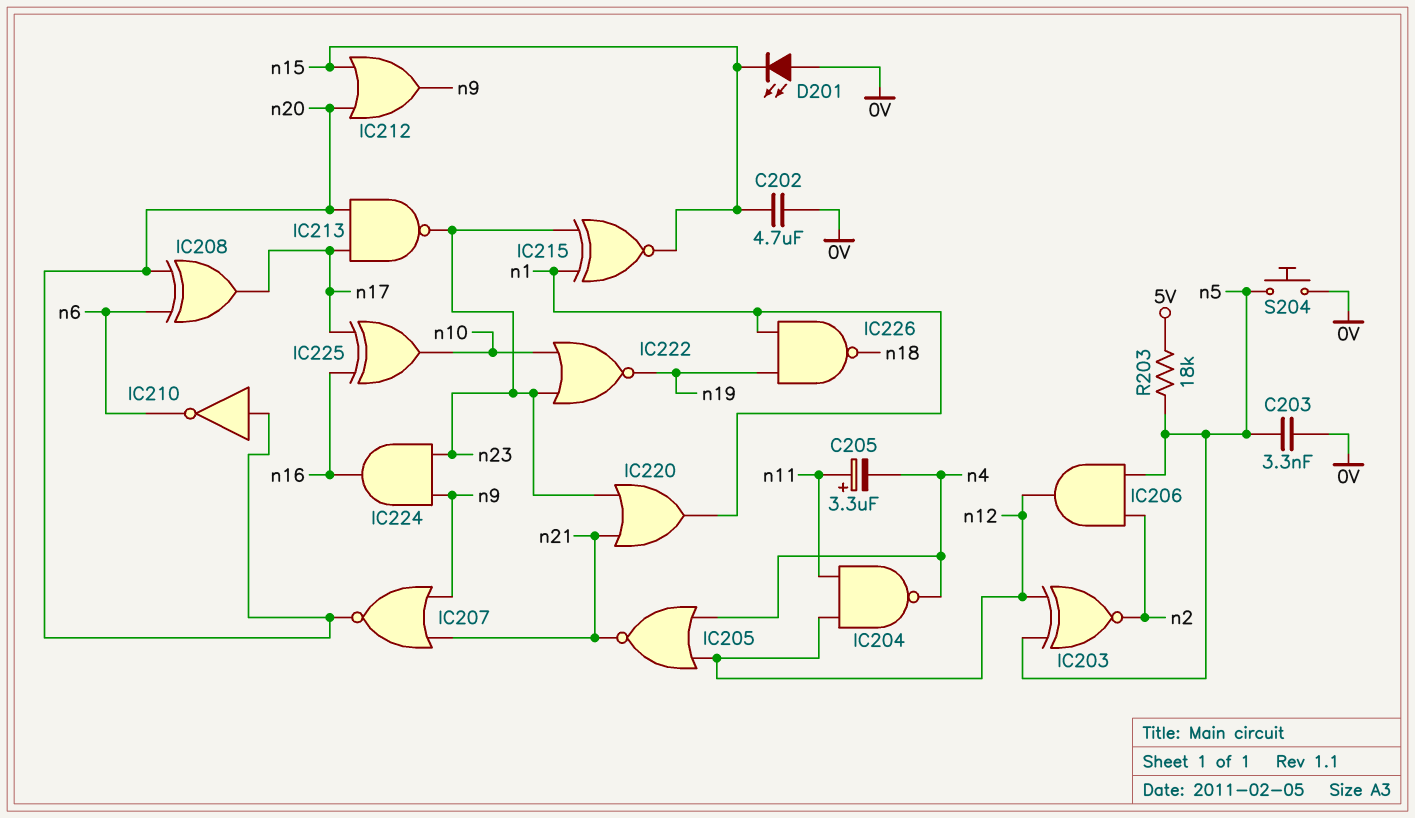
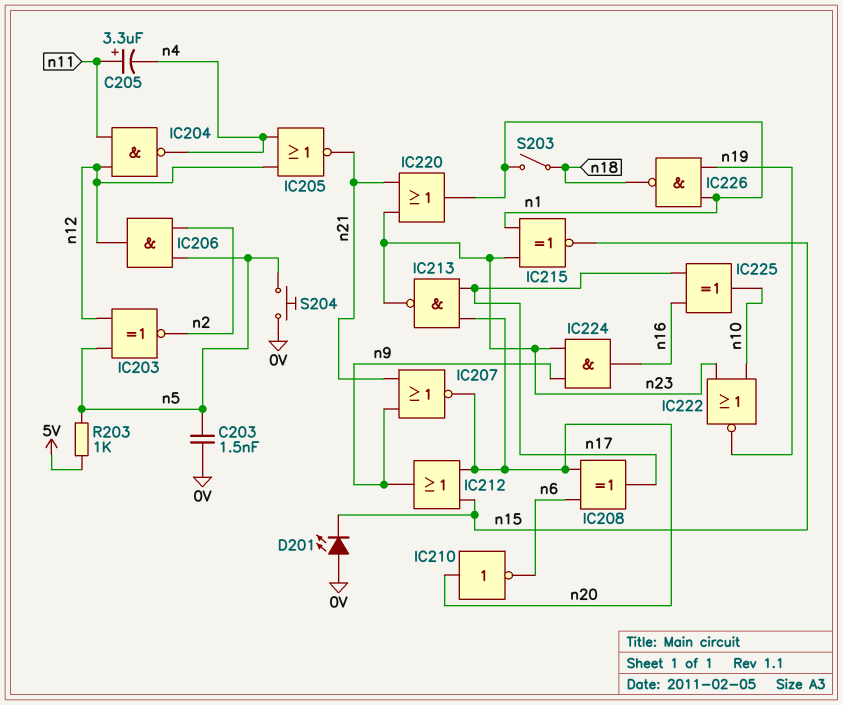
C202: 4.7uF (0V, n15) -> none
C203: 3.3nF (0V, n5) -> 1.5nF (0V, n5)
R203: 18k (5V, n5) -> 1k (5V, n5)
S203: none -> switch (n1, n18)

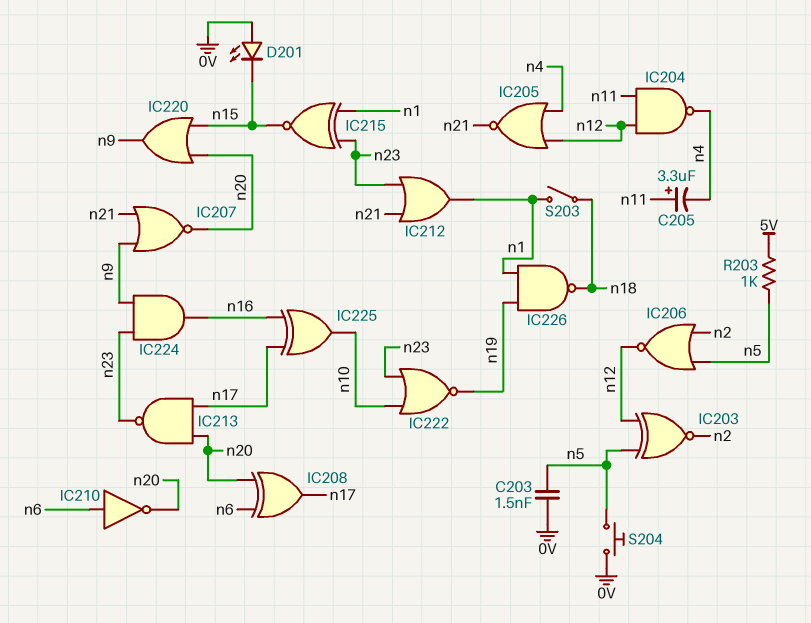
IC206: AND (in n2, in n5, out n12) -> NOR (in n2, in n5, out n12)
IC210: NOT (in n20, out n6) -> NOT (in n6, out n20)
IC212: OR (in n15, in n20, out n9) -> OR (in n21, in n23, out n1)
IC220: OR (in n21, in n23, out n1) -> OR (in n15, in n20, out n9)

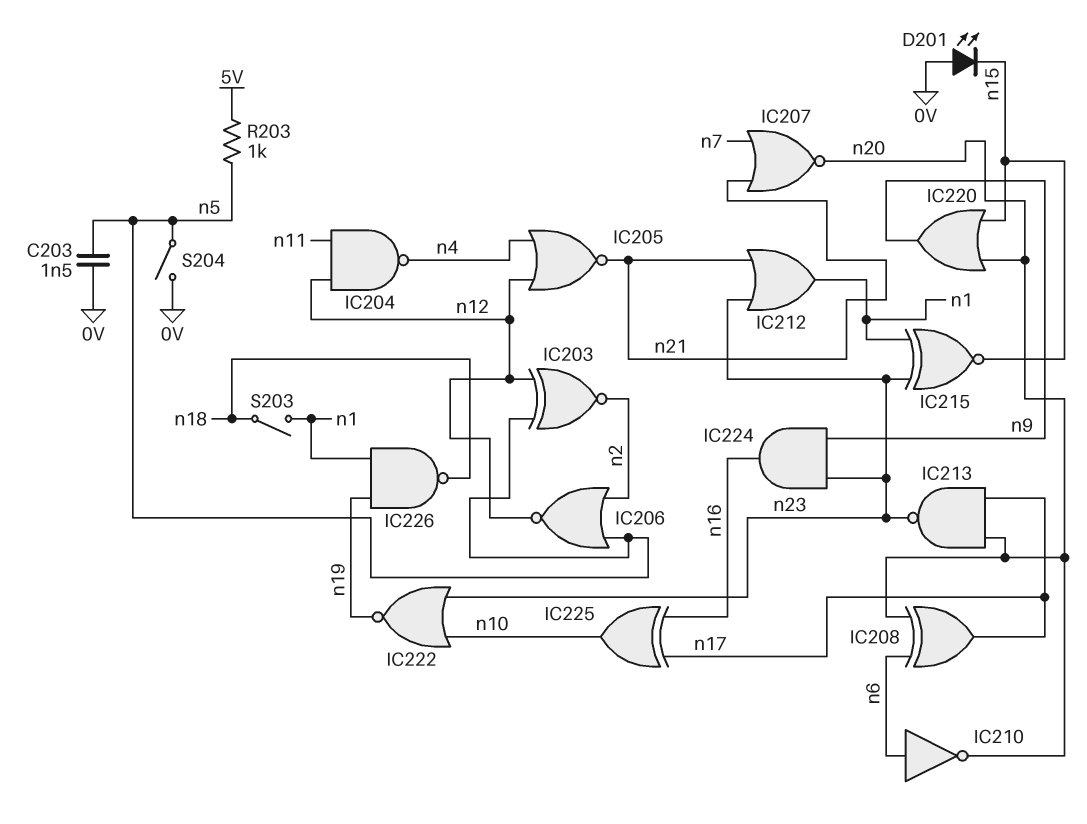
C205: 3.3uF (plus n11, minus n4) -> none
IC207: NOR (in n9, in n21, out n20) -> NOR (in n7, in n21, out n20)
S204: button (0V, n5) -> switch (0V, n5)

